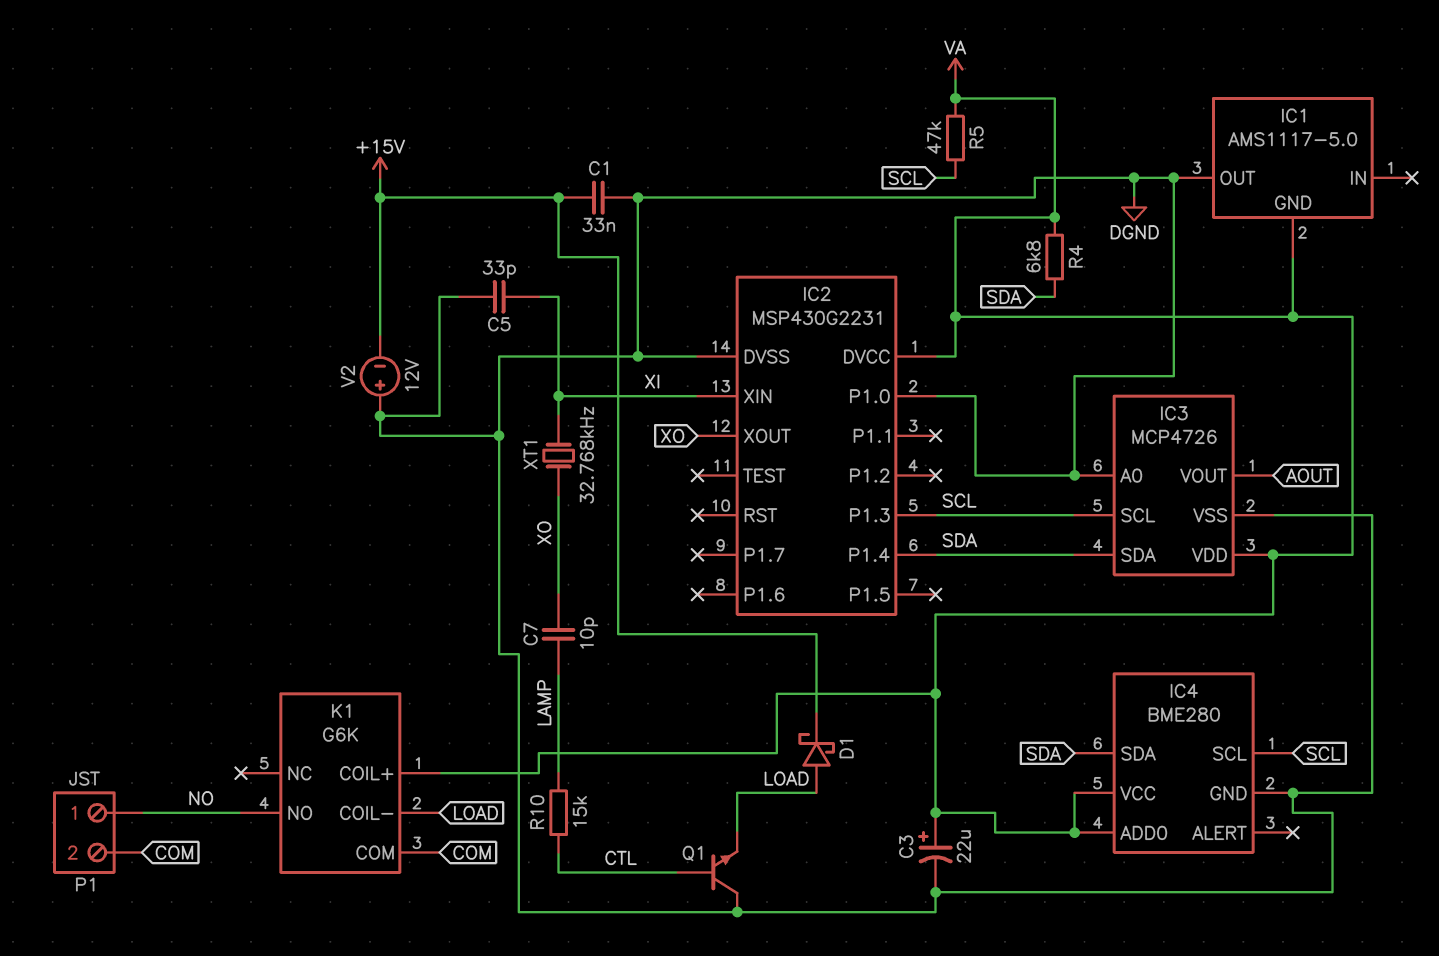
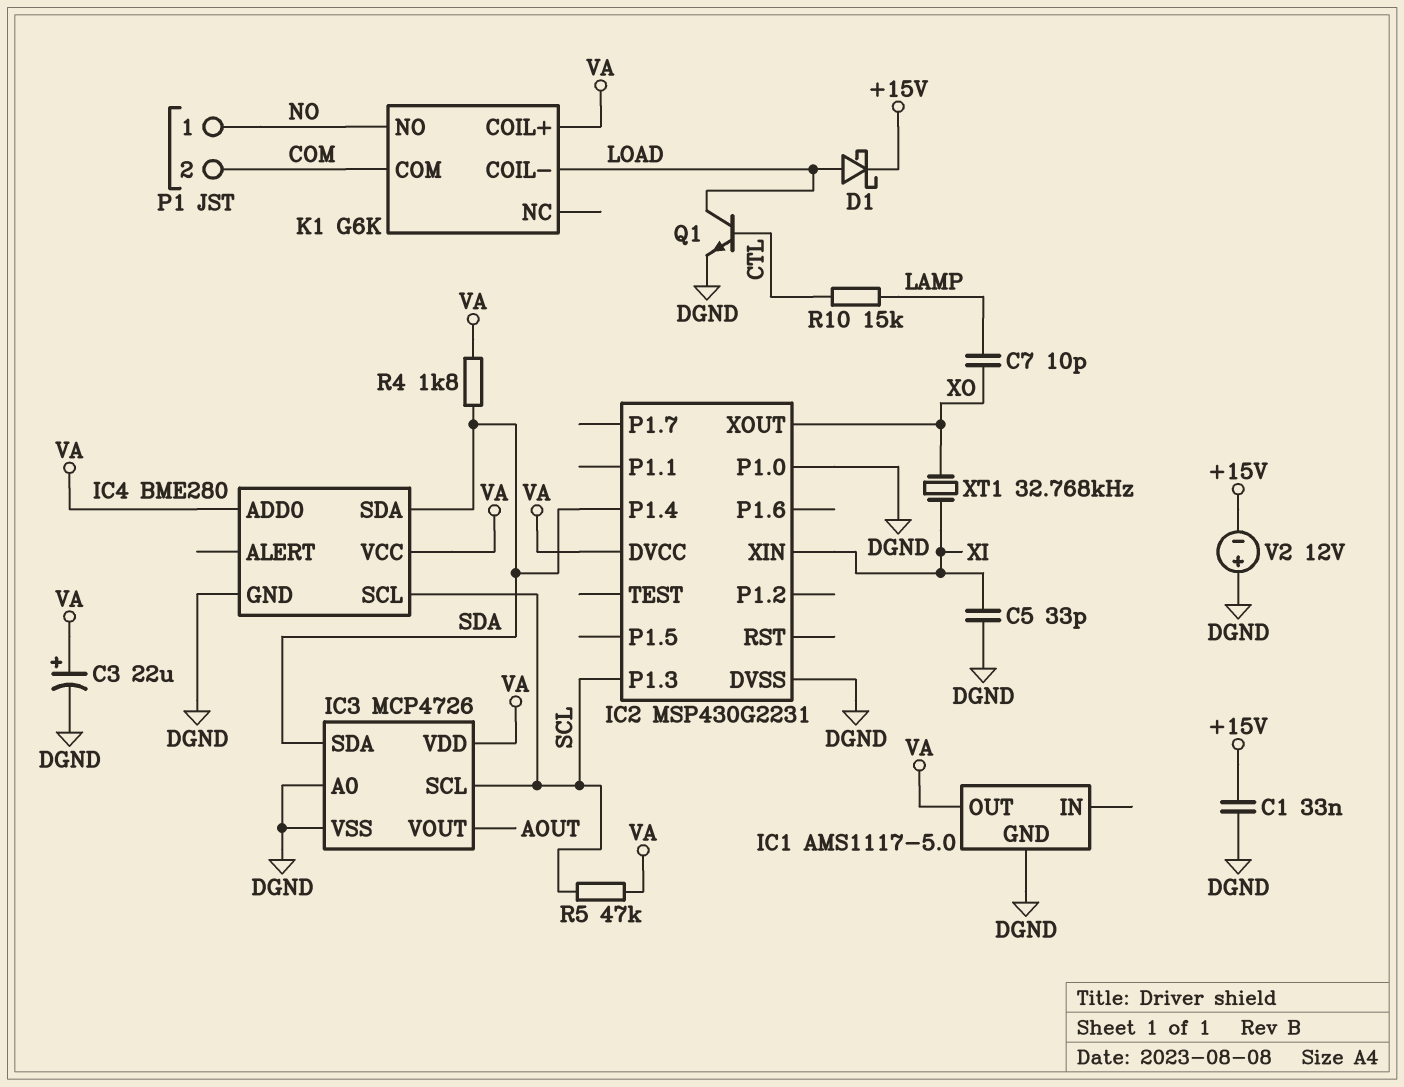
IC1 pin GND: VA -> DGND
IC1 pin OUT: DGND -> VA
Q1: NPN (B CTL, C DGND, E LOAD) -> NPN (B CTL, C LOAD, E DGND)
R4: 6.8k (SDA, VA) -> 1.8k (SDA, VA)

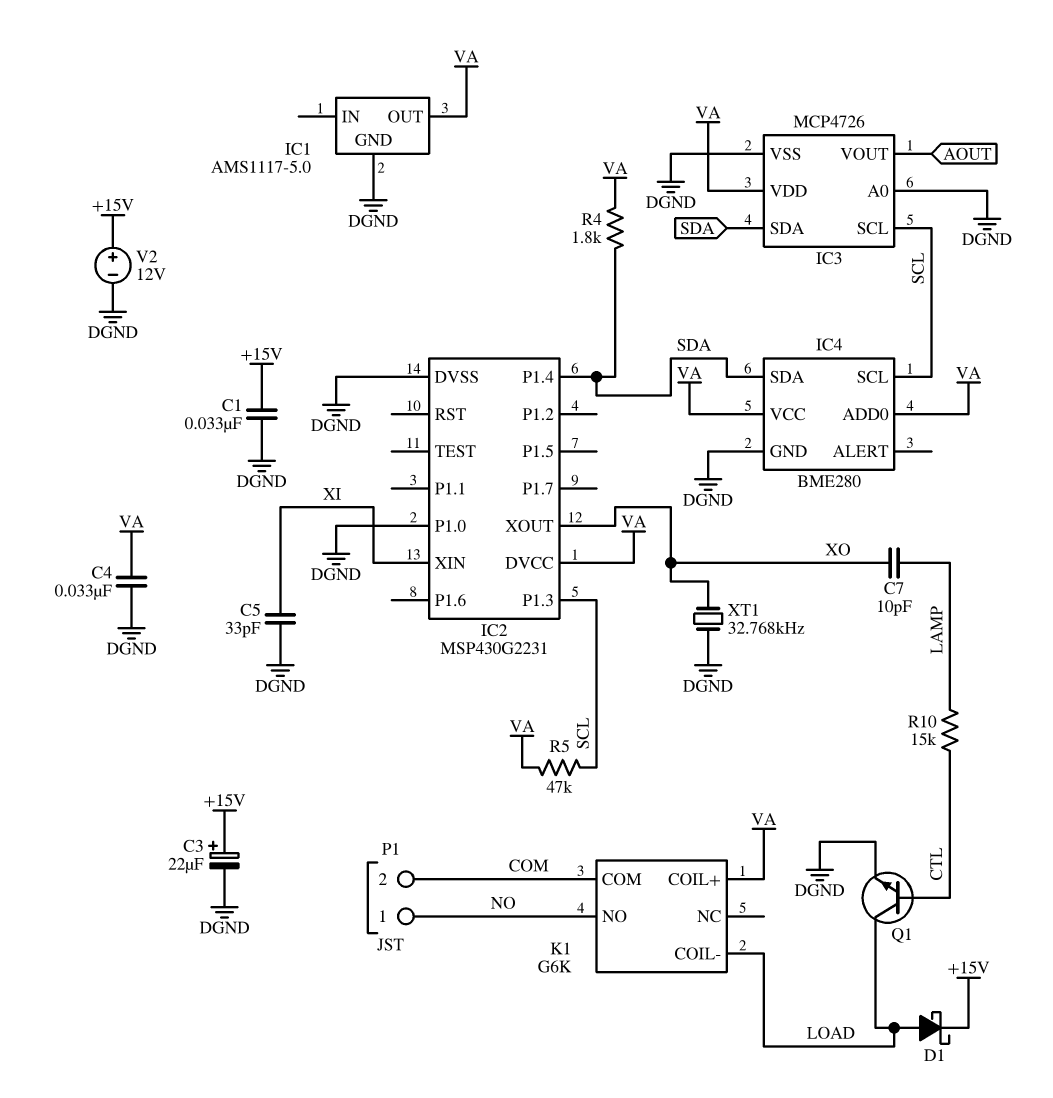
C3: 22uF (plus VA, minus DGND) -> 22uF (plus +15V, minus DGND)
C4: none -> 33nF (DGND, VA)
V2: 12V (plus DGND, minus +15V) -> 12V (plus +15V, minus DGND)
XT1: 32.768kHz (XI, XO) -> 32.768kHz (DGND, XO)

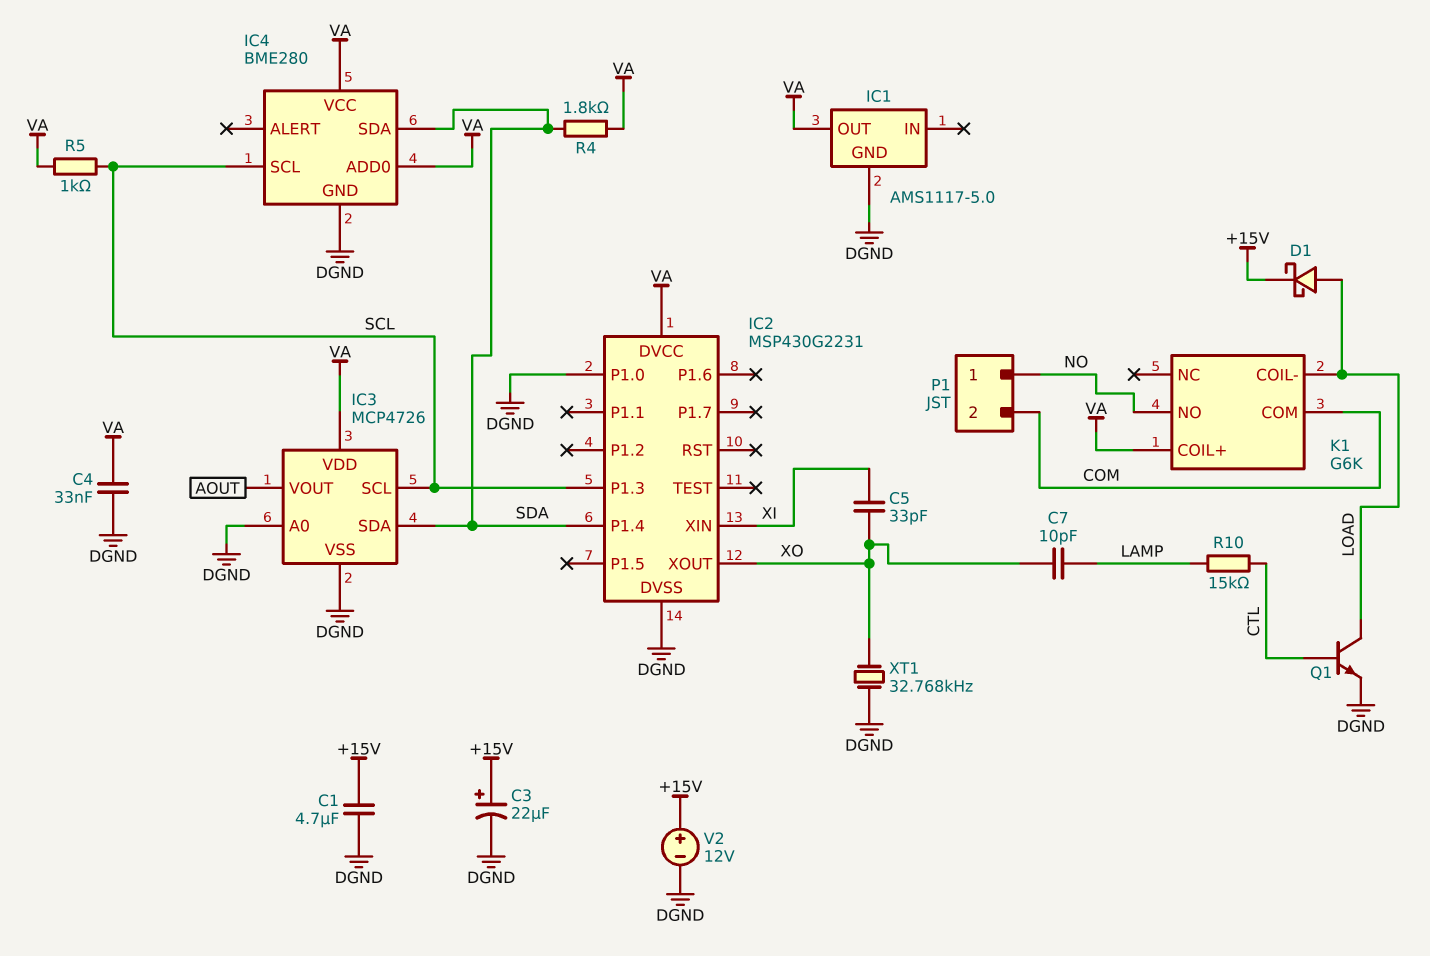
C1: 33nF (+15V, DGND) -> 4.7uF (+15V, DGND)
C5: 33pF (DGND, XI) -> 33pF (XI, XO)
R5: 47k (SCL, VA) -> 1k (SCL, VA)

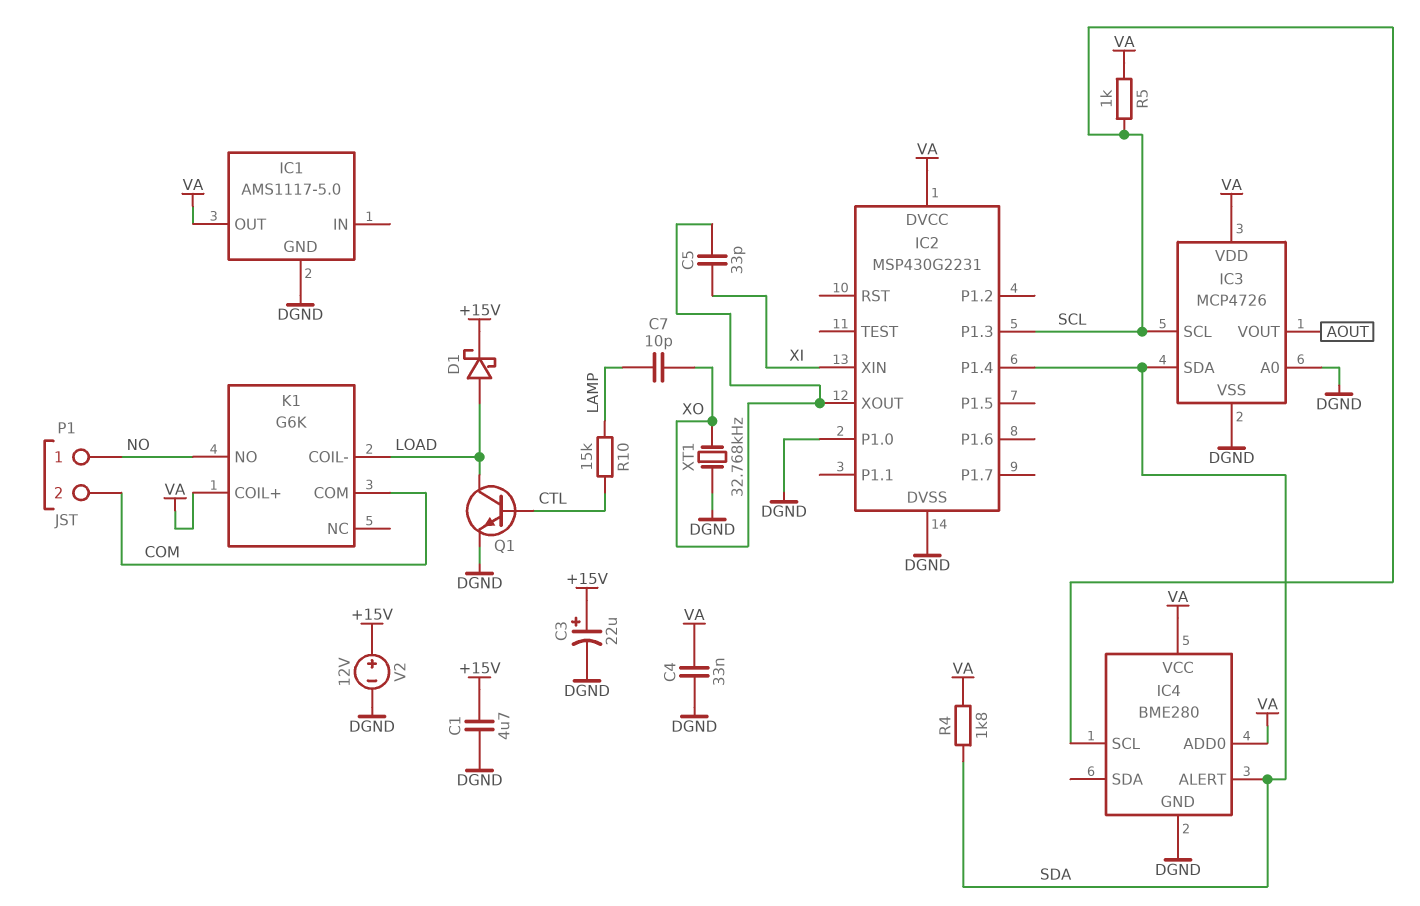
IC4 pin ALERT: none -> SDA
IC4 pin SDA: SDA -> none

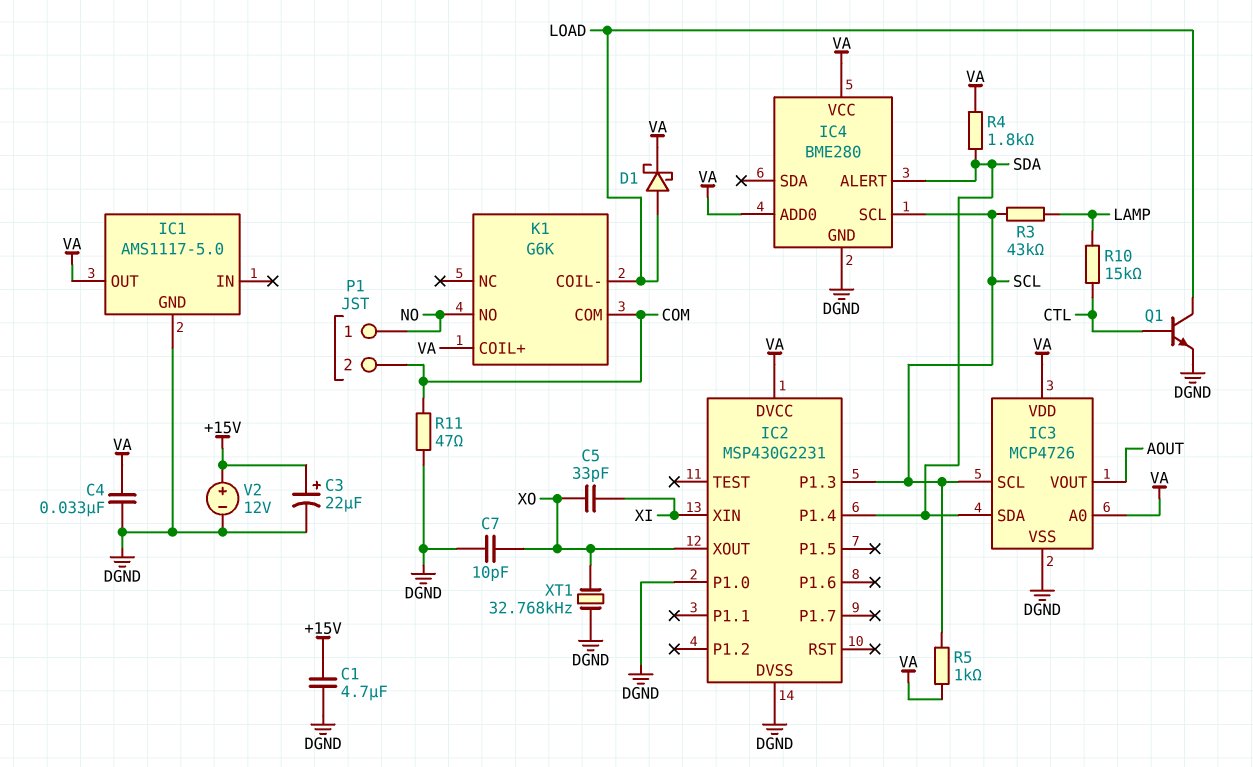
C7: 10pF (LAMP, XO) -> 10pF (DGND, XO)
D1: schottky (A LOAD, K +15V) -> schottky (A LOAD, K VA)
IC3 pin A0: DGND -> VA
R3: none -> 43k (LAMP, SCL)
R11: none -> 47 (COM, DGND)

